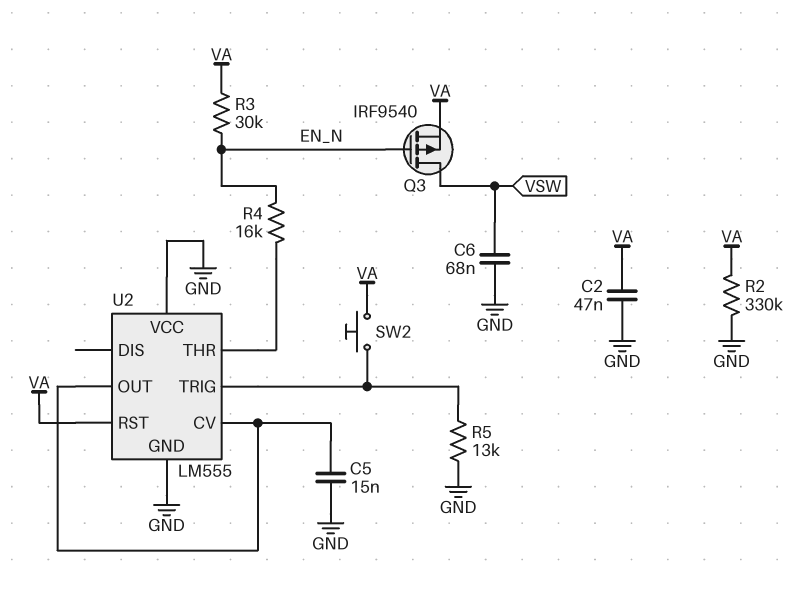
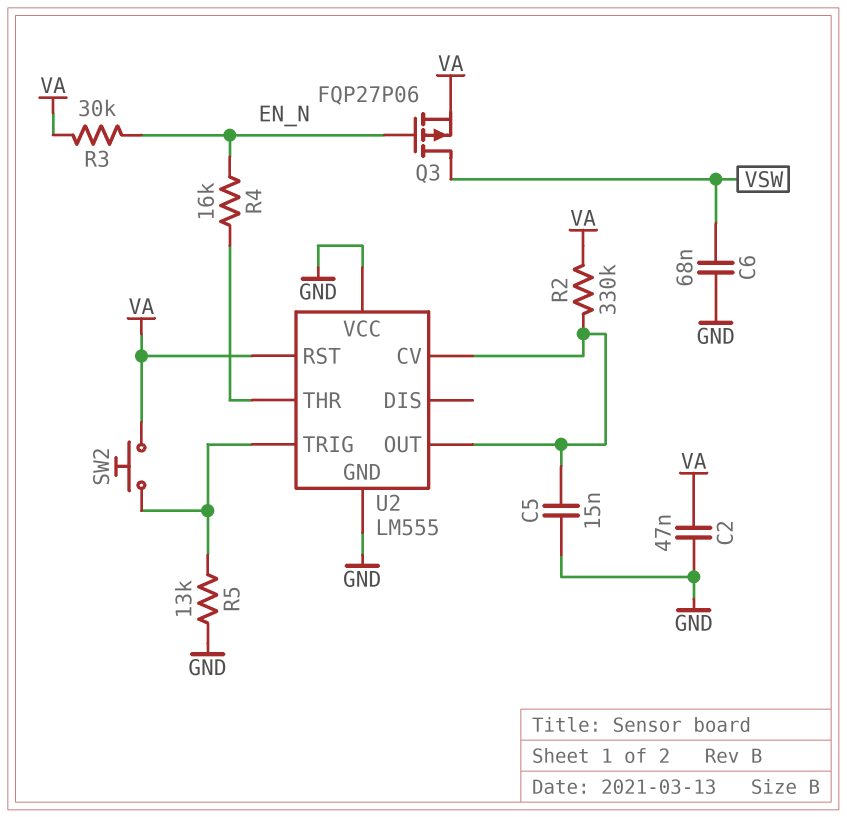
Q3: PMOS IRF9540 (G EN_N, D VSW, S VA) -> PMOS FQP27P06 (G EN_N, D VSW, S VA)
R2: 330k (GND, VA) -> 330k (U2/CV, VA)

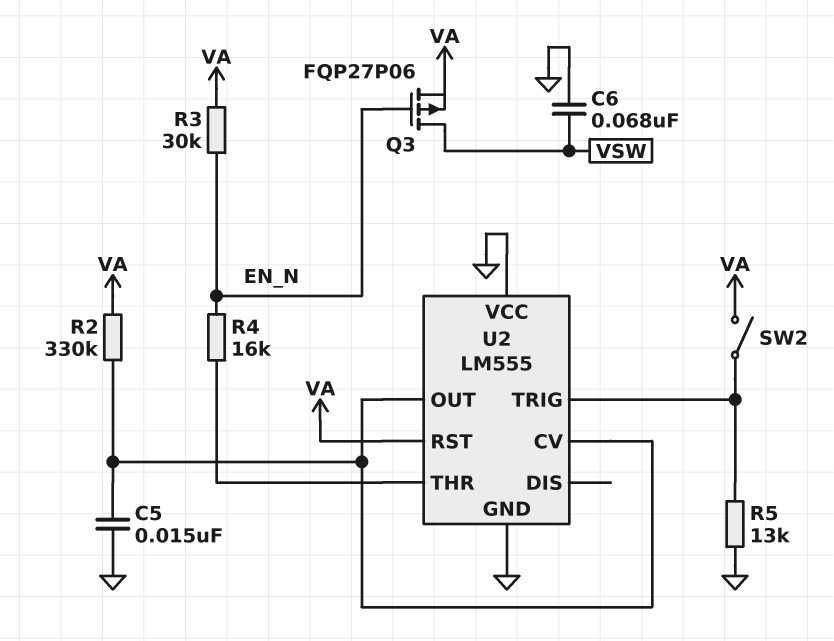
C2: 47nF (GND, VA) -> none
SW2: button (U2/TRIG, VA) -> switch (U2/TRIG, VA)

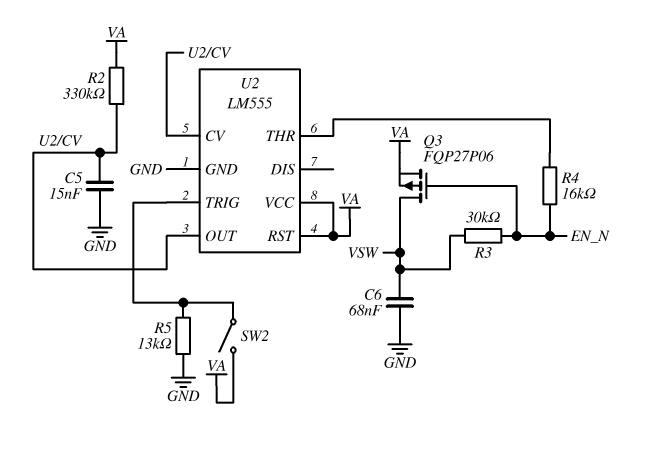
R3: 30k (EN_N, VA) -> 30k (EN_N, VSW)
U2 pin VCC: GND -> VA

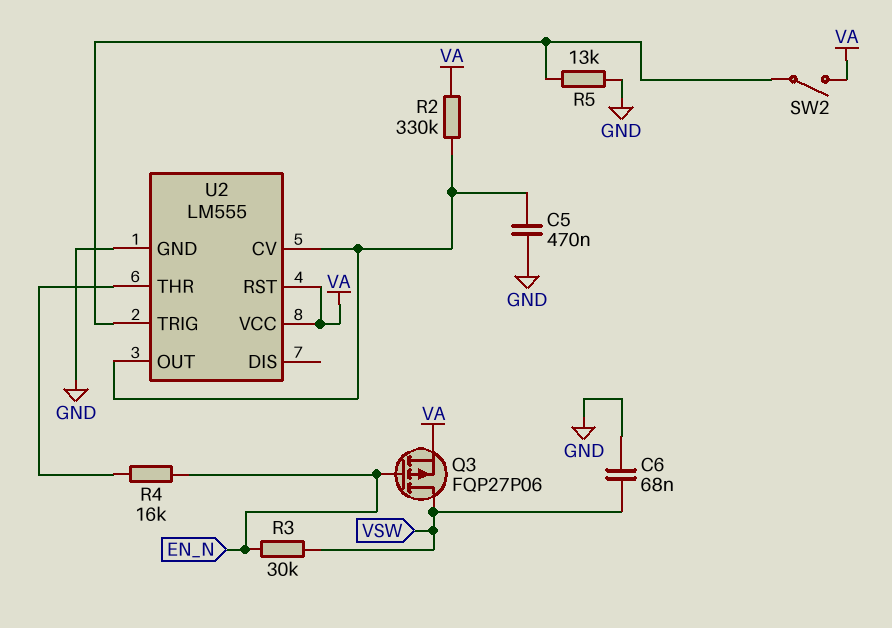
C5: 15nF (GND, U2/CV) -> 470nF (GND, U2/CV)

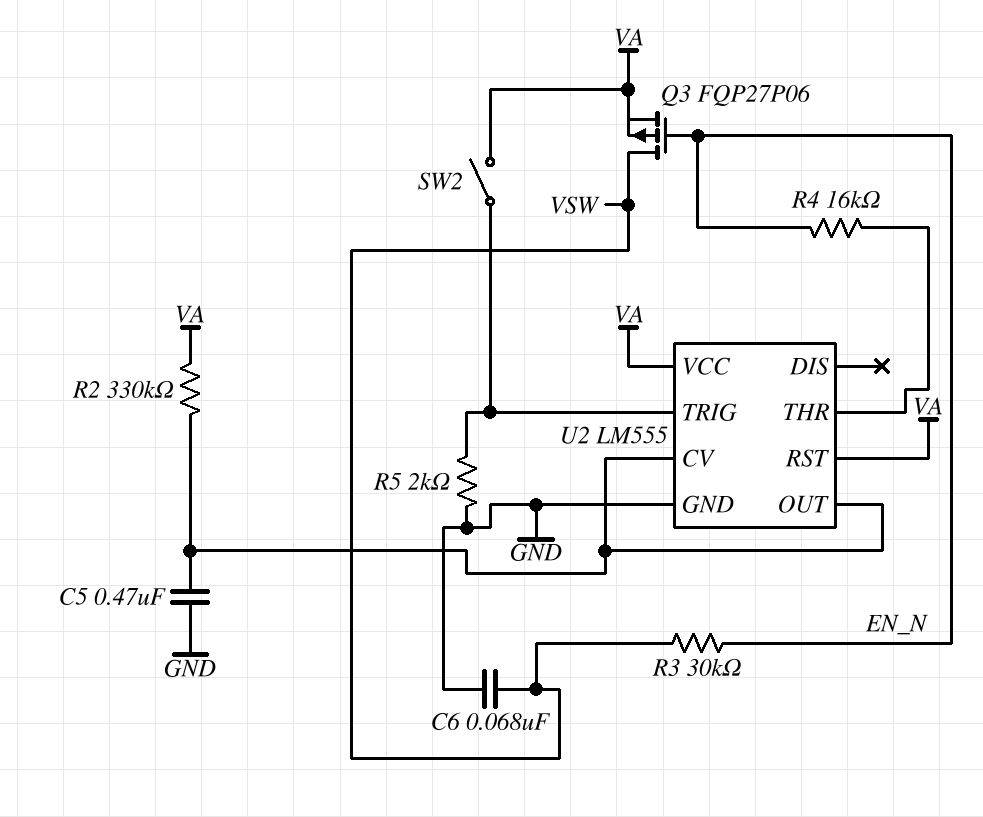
R5: 13k (GND, U2/TRIG) -> 2k (GND, U2/TRIG)

